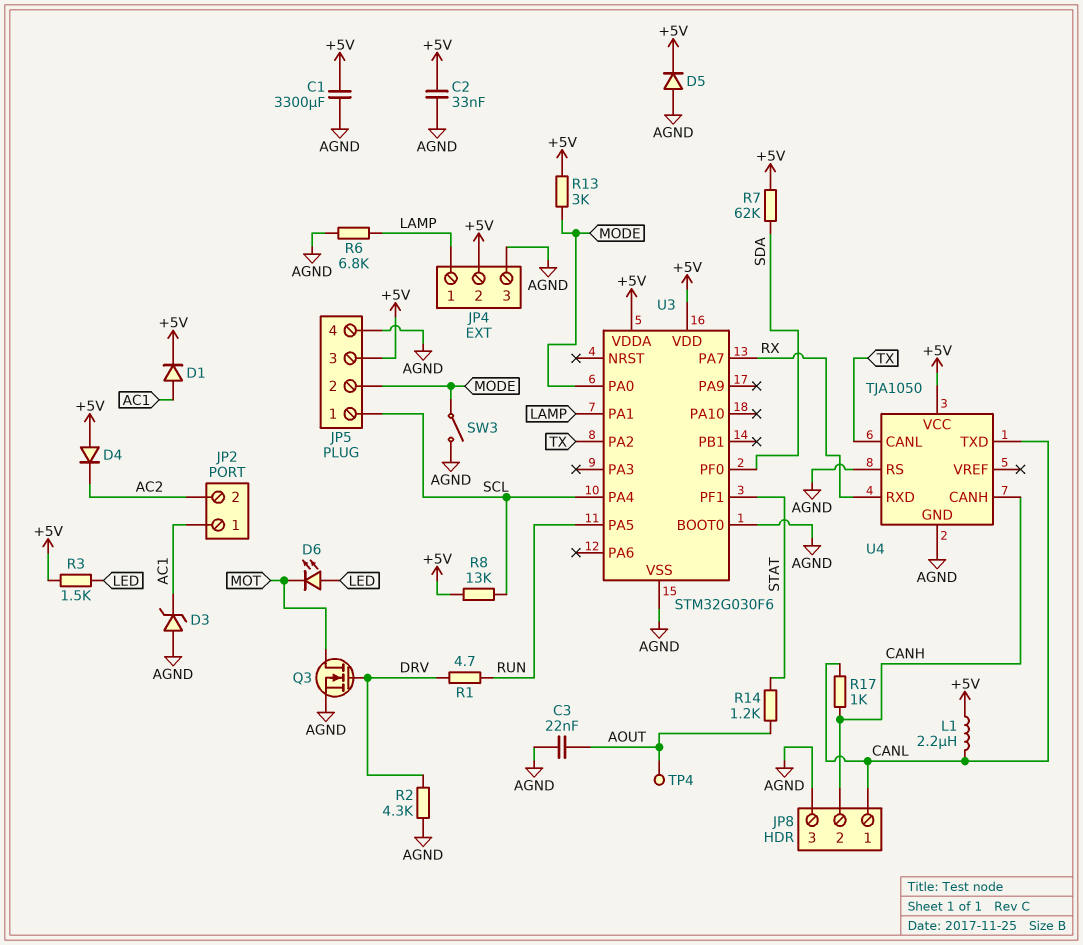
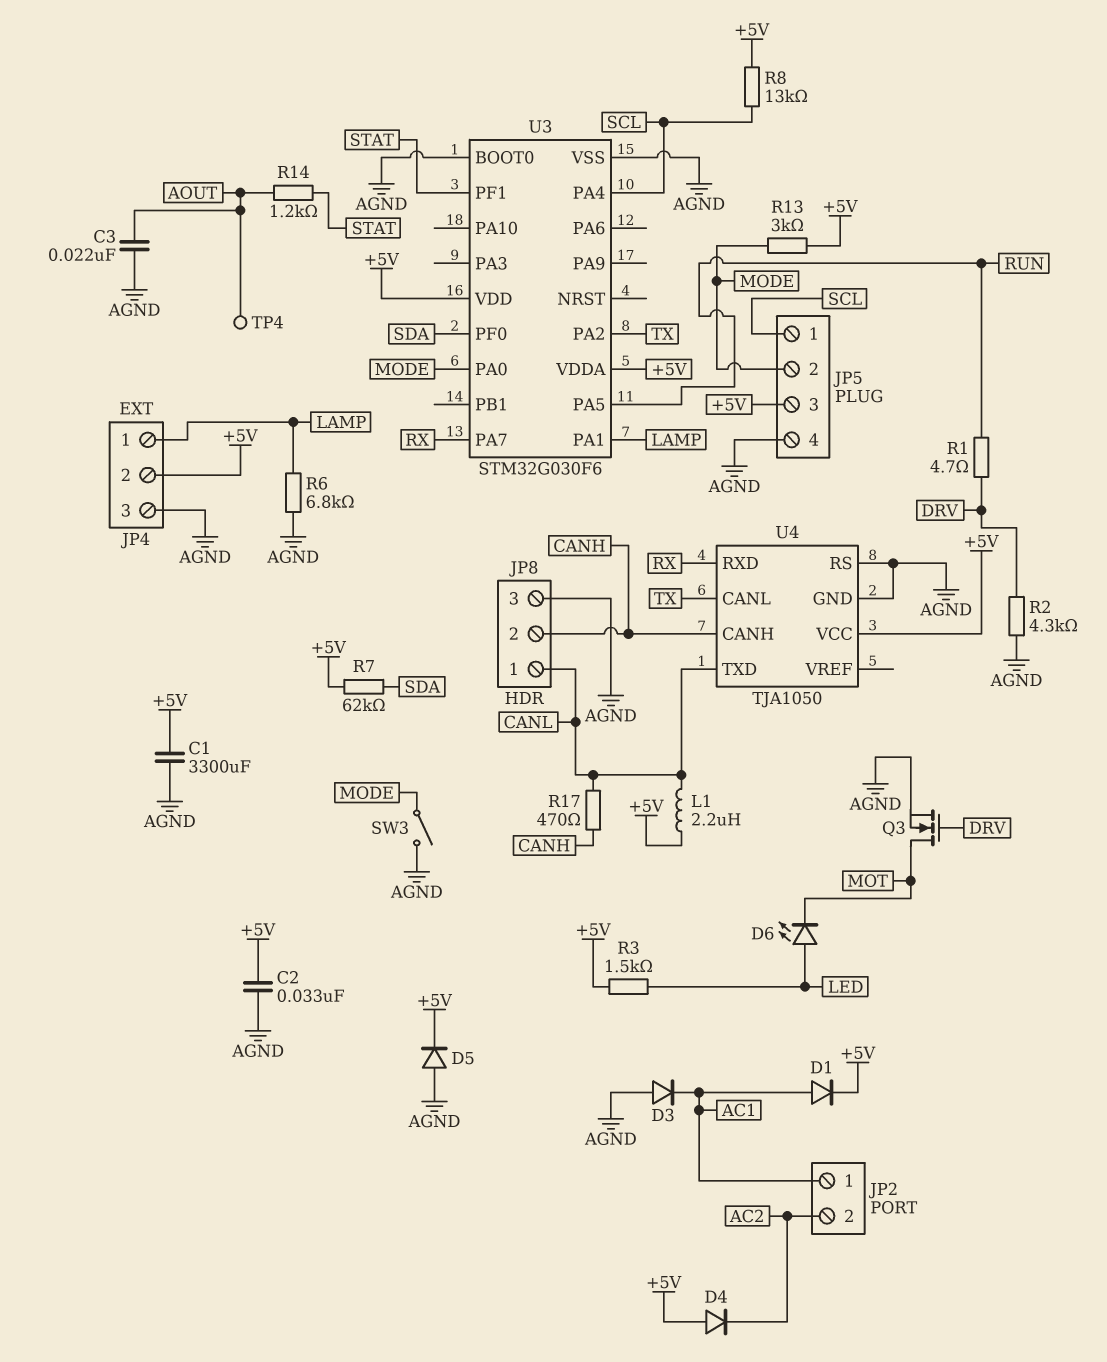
D3: zener (A AGND, K AC1) -> diode (A AGND, K AC1)
R17: 1k (CANH, CANL) -> 470 (CANH, CANL)

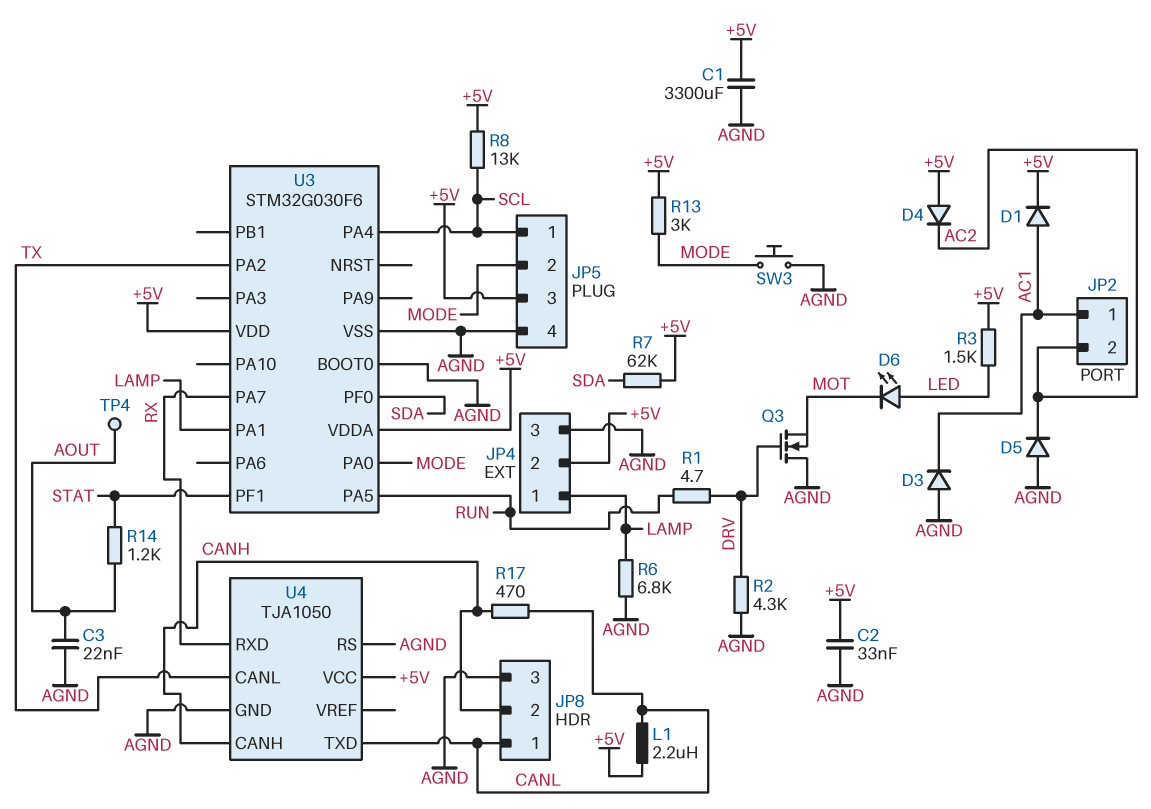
D5: diode (A AGND, K +5V) -> diode (A AGND, K AC2)
Q3: NMOS (G DRV, D MOT, S AGND) -> NMOS (G DRV, D AGND, S MOT)
SW3: switch (AGND, MODE) -> button (AGND, MODE)

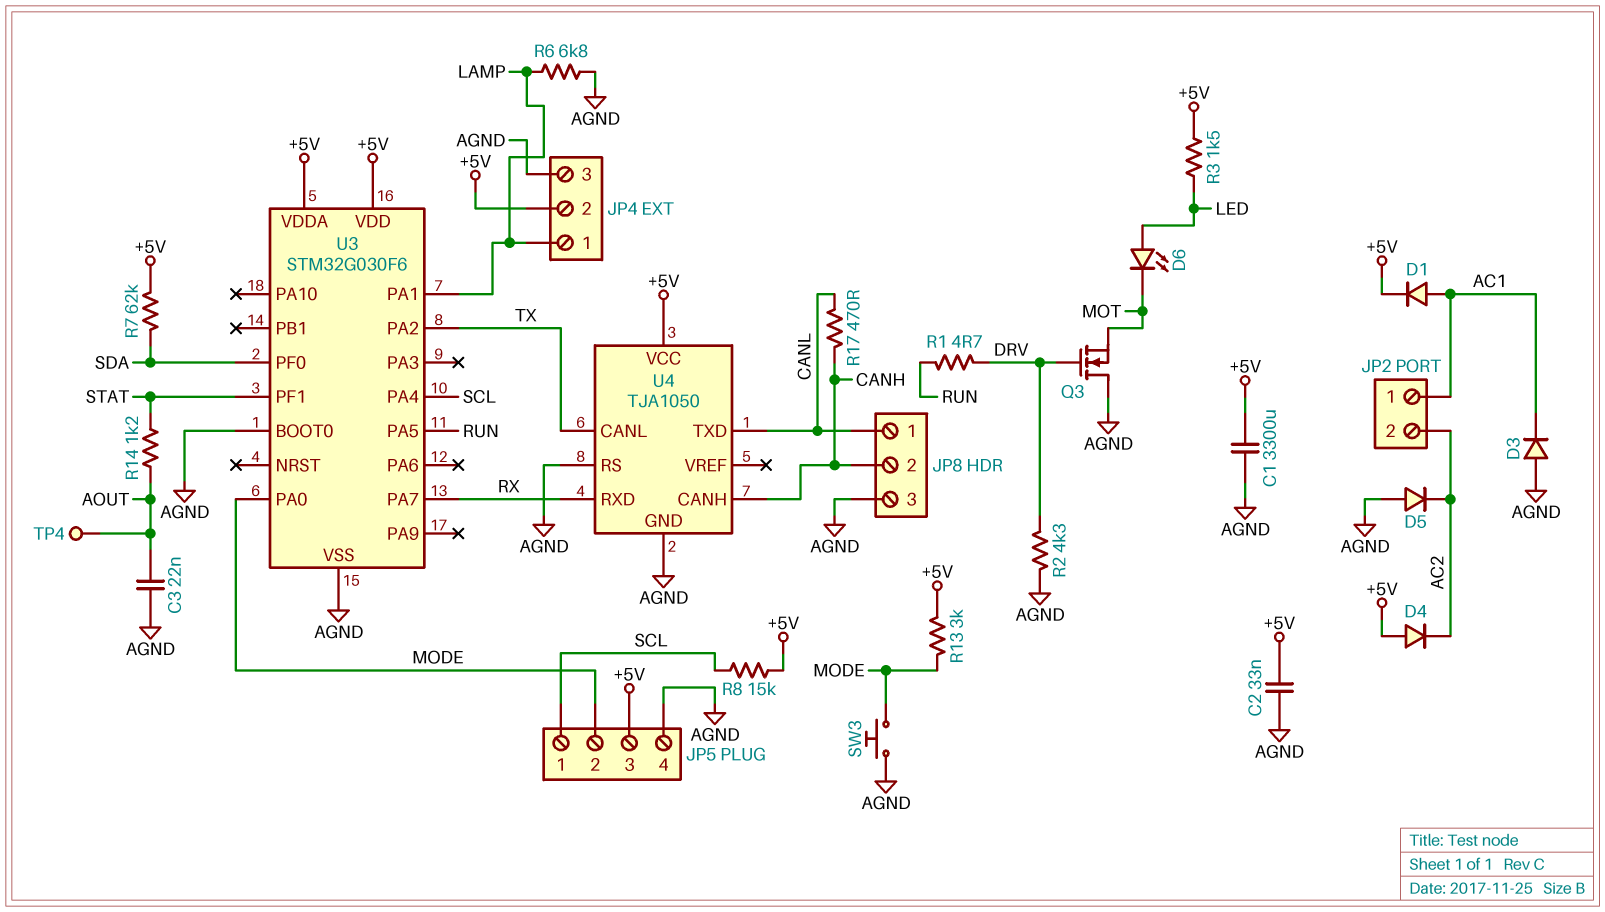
L1: 2.2uH (+5V, CANL) -> none
R8: 13k (+5V, SCL) -> 15k (+5V, SCL)

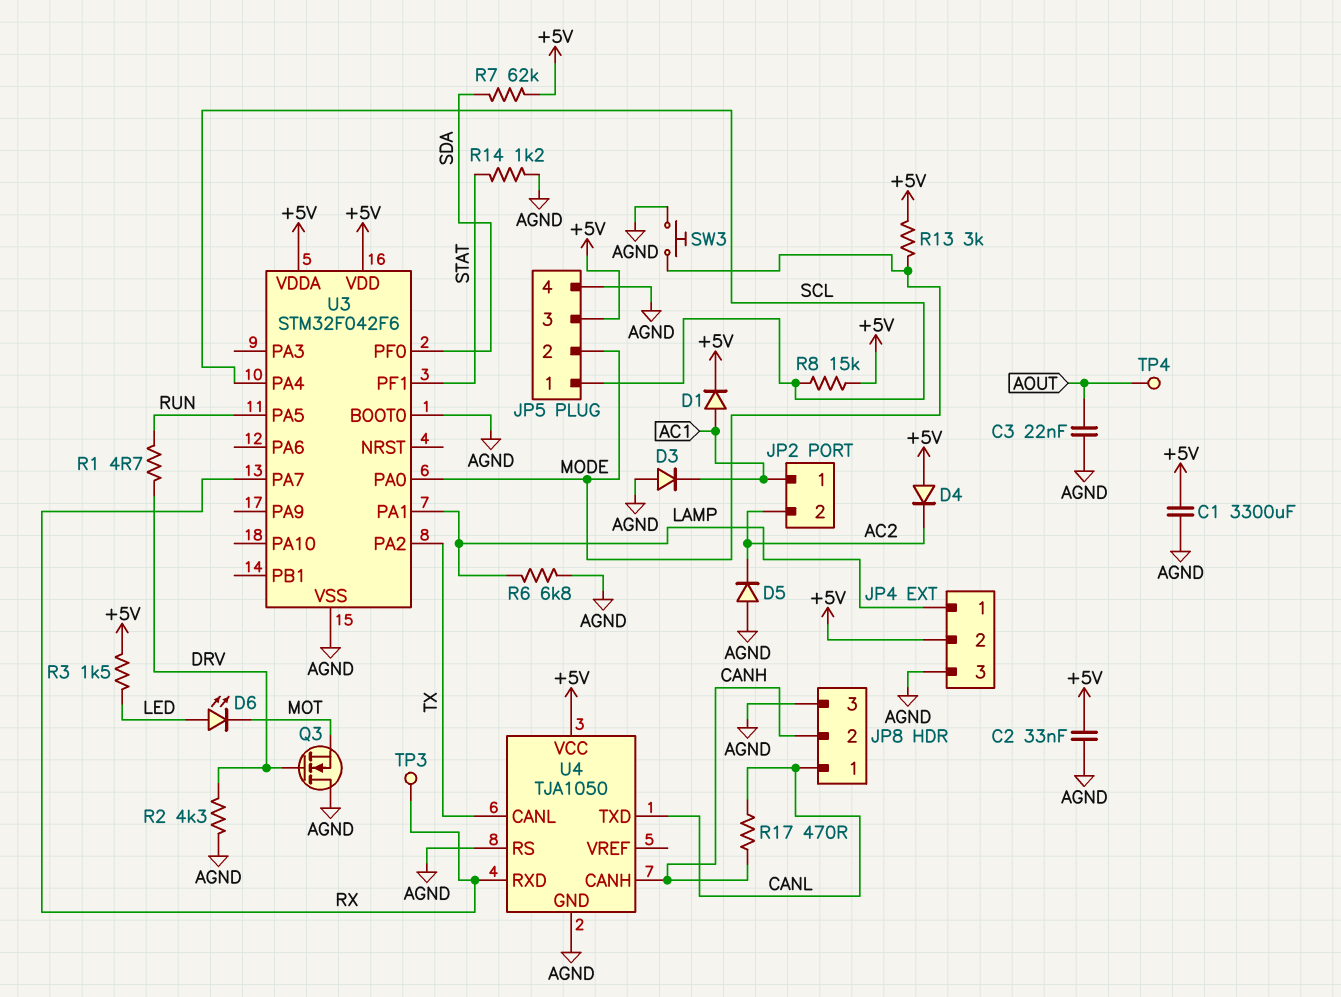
R14: 1.2k (AOUT, STAT) -> 1.2k (AGND, STAT)
TP3: none -> test point (RX)
U3: STM32G030F6 -> STM32F042F6

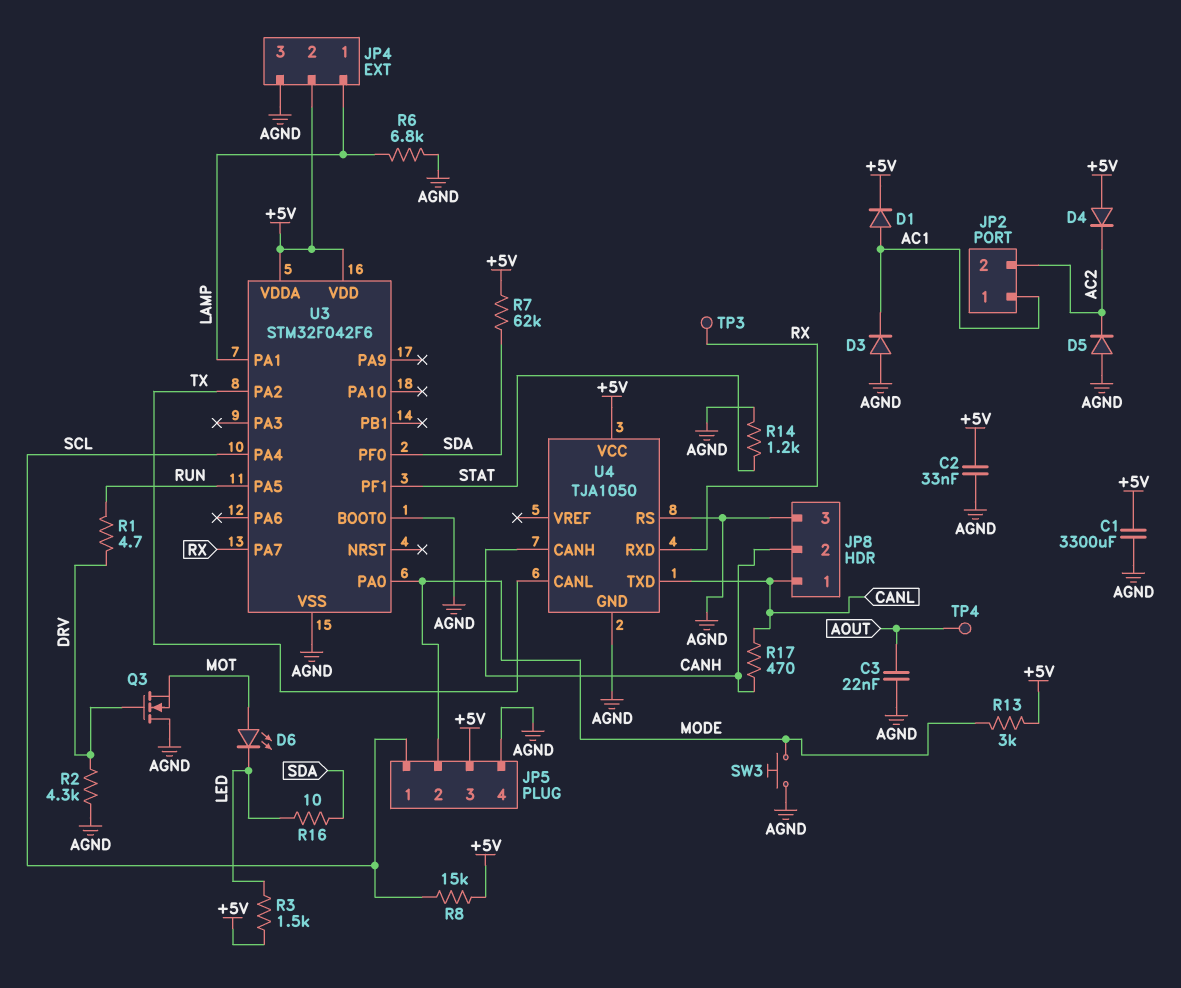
D6: LED (A LED, K MOT) -> LED (A MOT, K LED)
R16: none -> 10 (LED, SDA)

